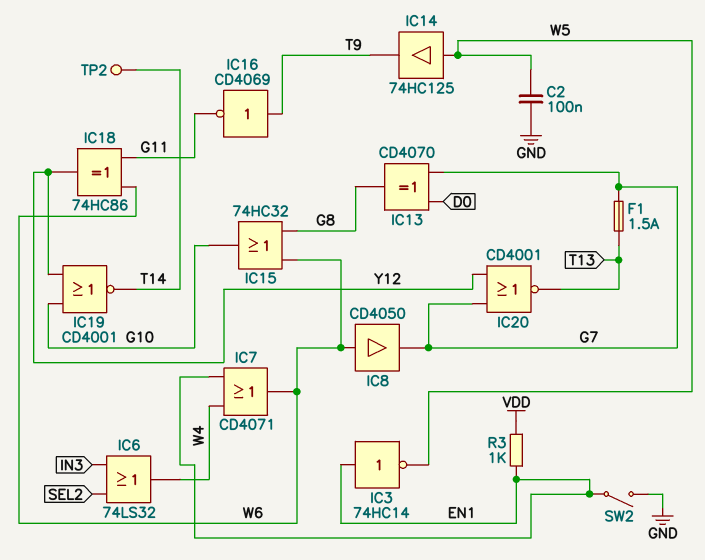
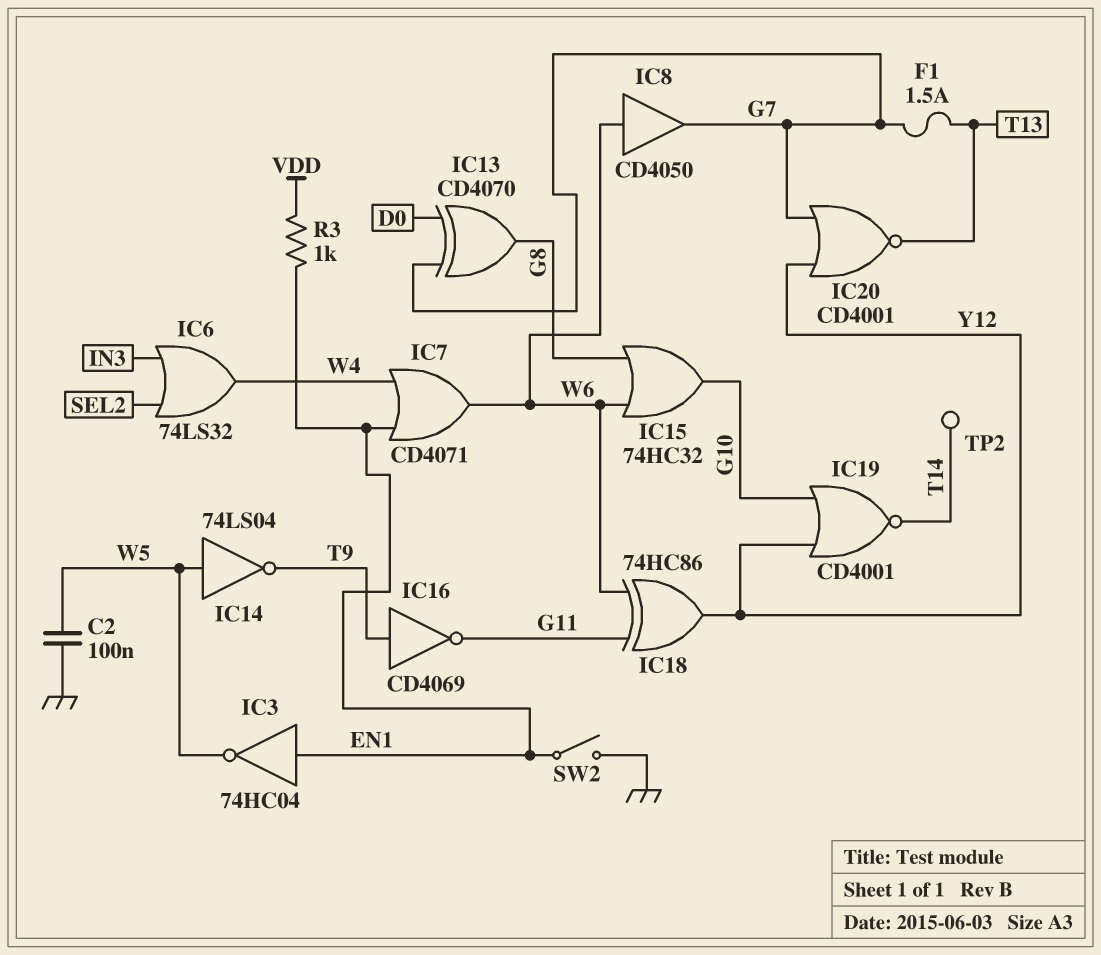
IC3: NOT 74HC14 (in EN1, out W5) -> NOT 74HC04 (in EN1, out W5)
IC14: buffer 74HC125 (in W5, out T9) -> NOT 74LS04 (in W5, out T9)

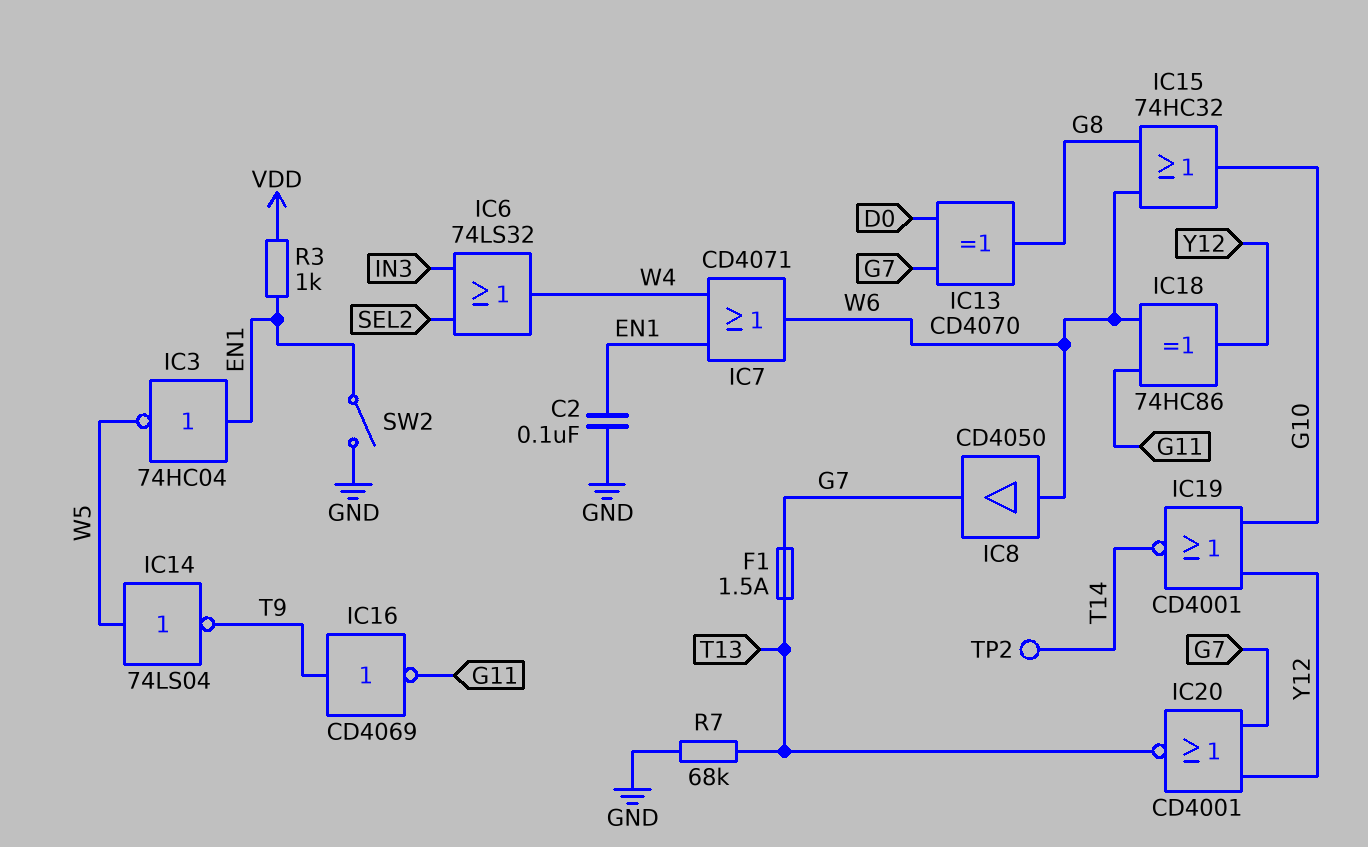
C2: 100nF (GND, W5) -> 100nF (EN1, GND)
R7: none -> 68k (GND, T13)

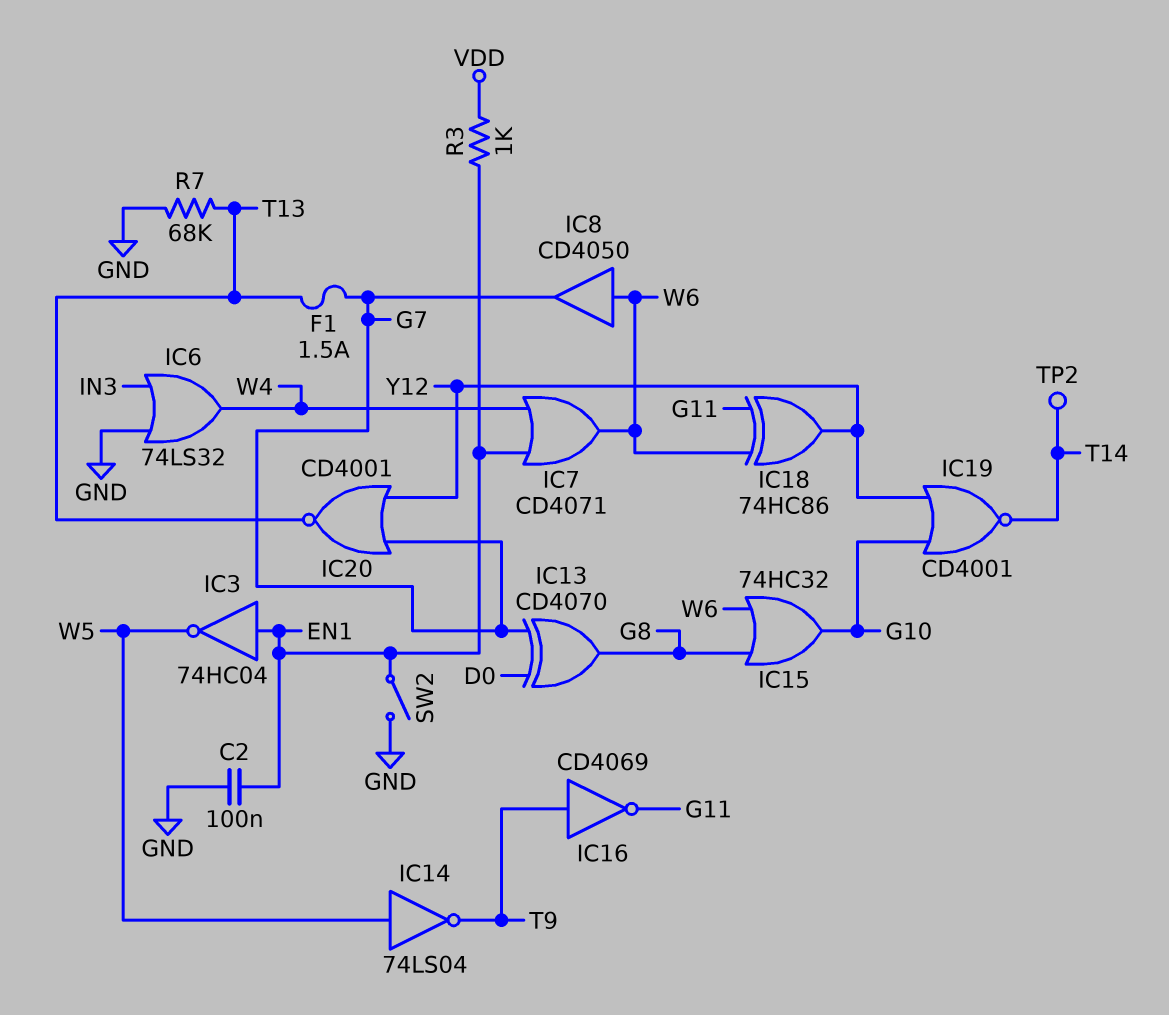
IC6: OR 74LS32 (in IN3, in SEL2, out W4) -> OR 74LS32 (in GND, in IN3, out W4)

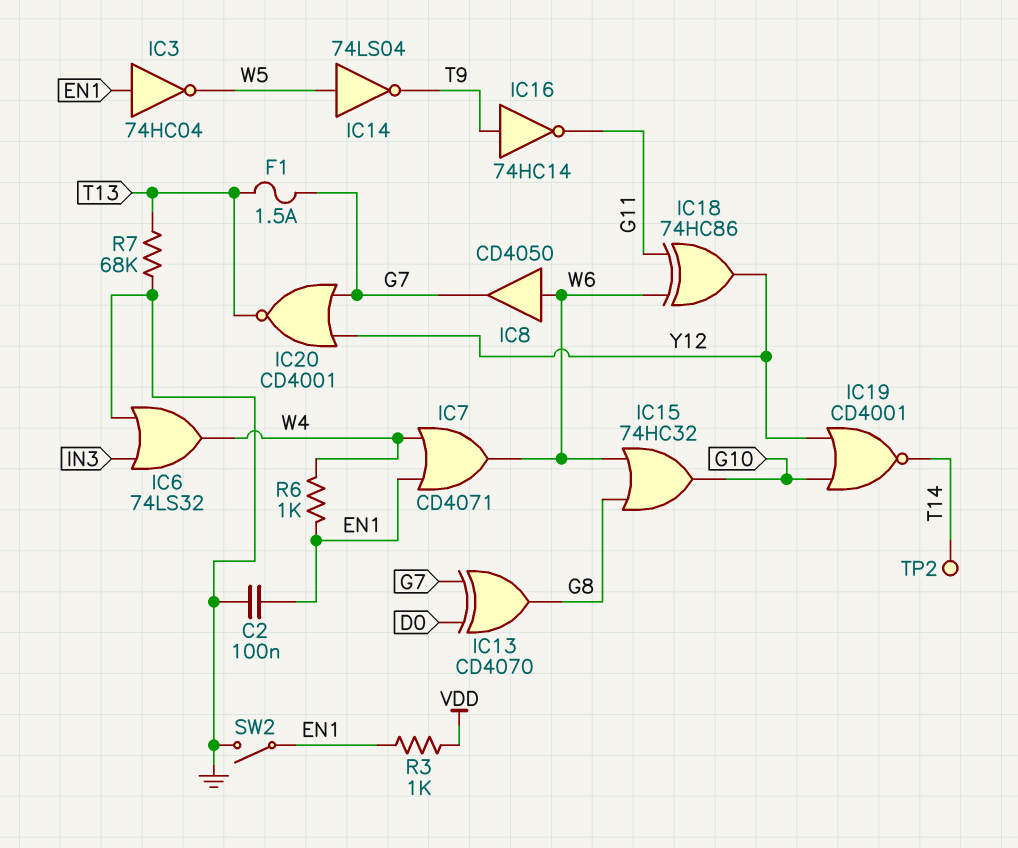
IC16: NOT CD4069 (in T9, out G11) -> NOT 74HC14 (in T9, out G11)
R6: none -> 1k (EN1, W4)

